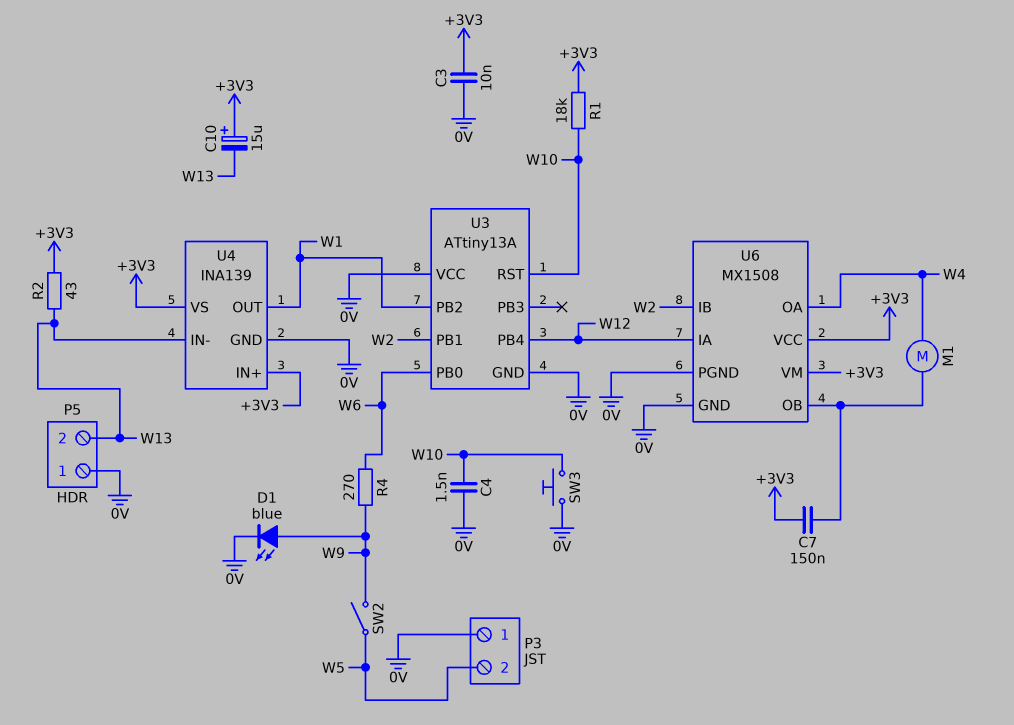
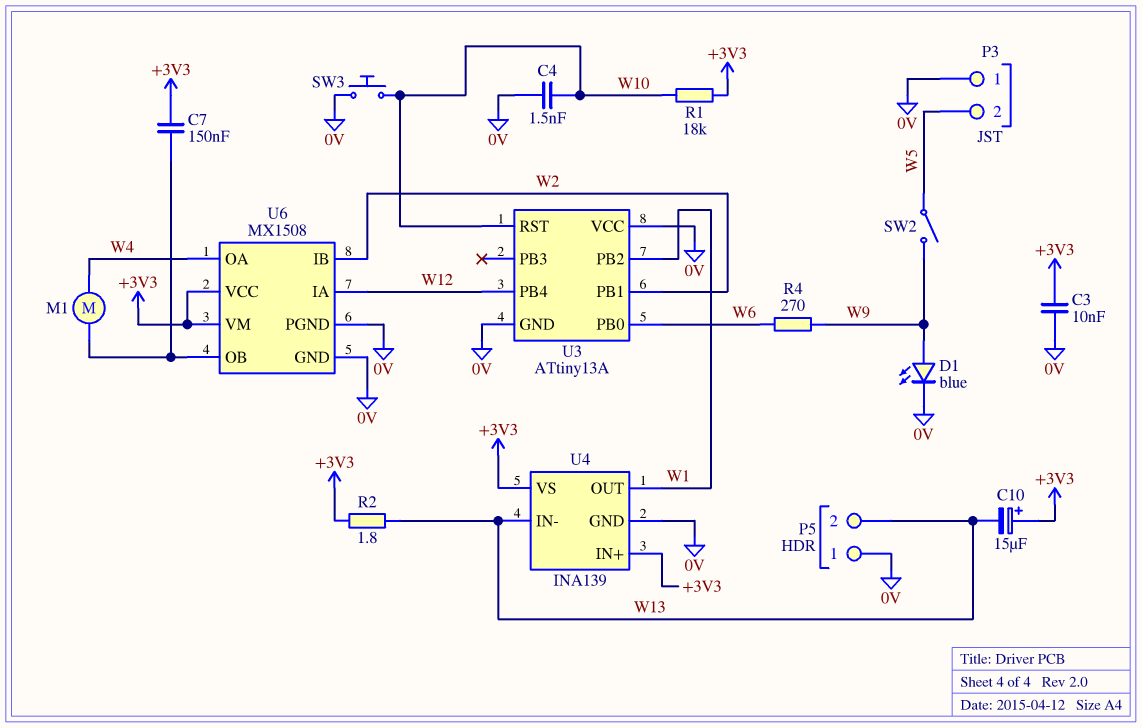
R2: 43 (+3V3, W13) -> 1.8 (+3V3, W13)

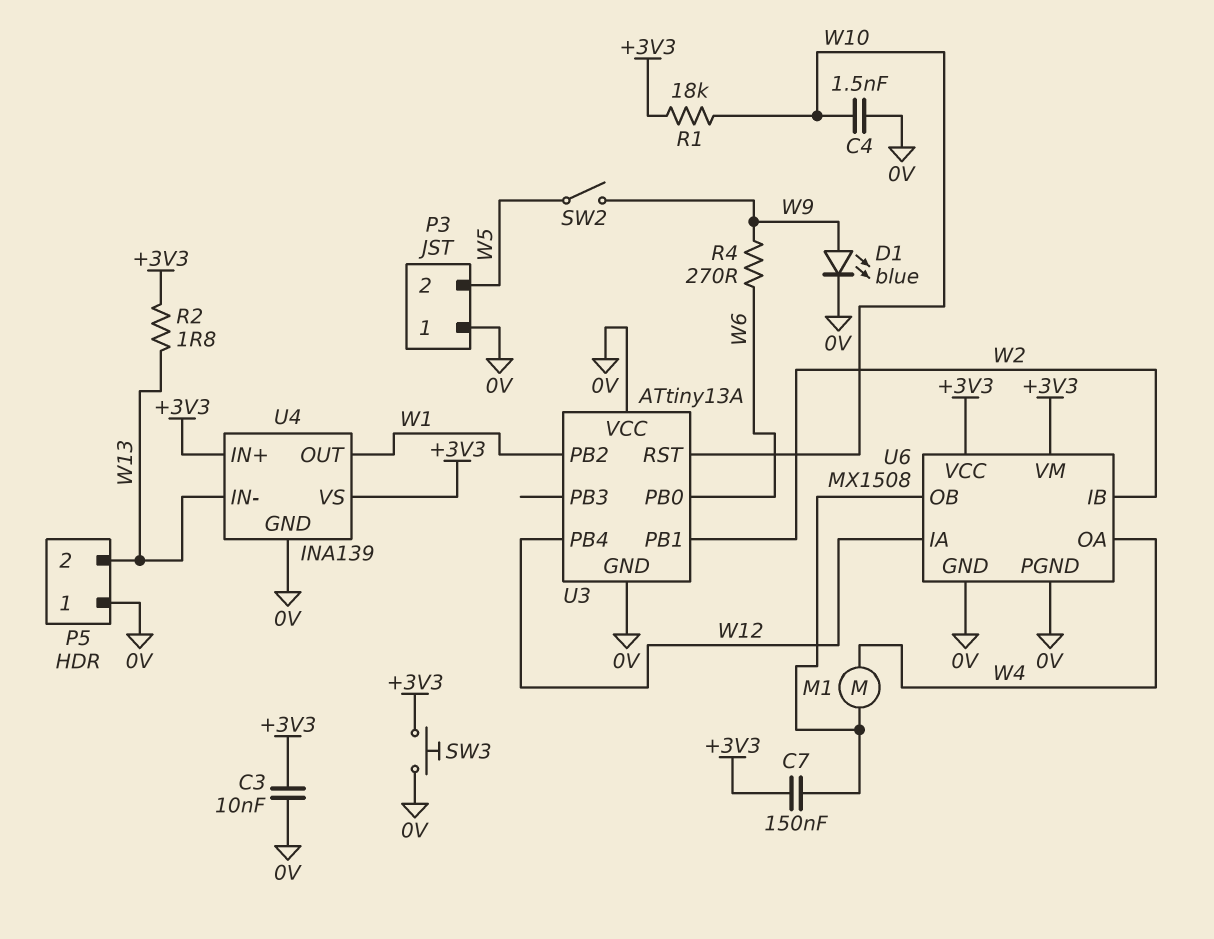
C10: 15uF (plus +3V3, minus W13) -> none
SW3: button (0V, W10) -> button (+3V3, 0V)

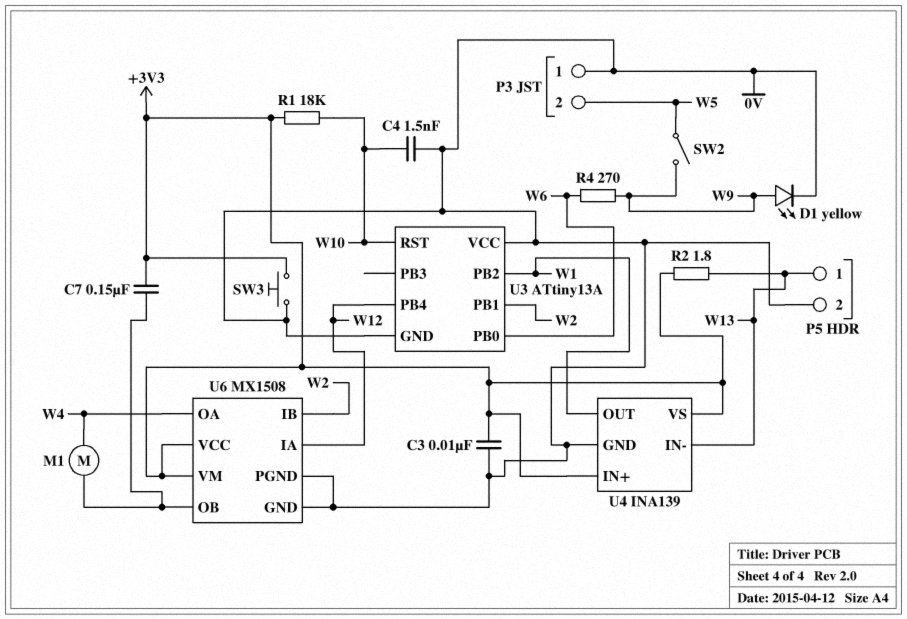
D1: LED blue (A W9, K 0V) -> LED yellow (A W9, K 0V)
P5 pin 1: 0V -> W13
P5 pin 2: W13 -> 0V

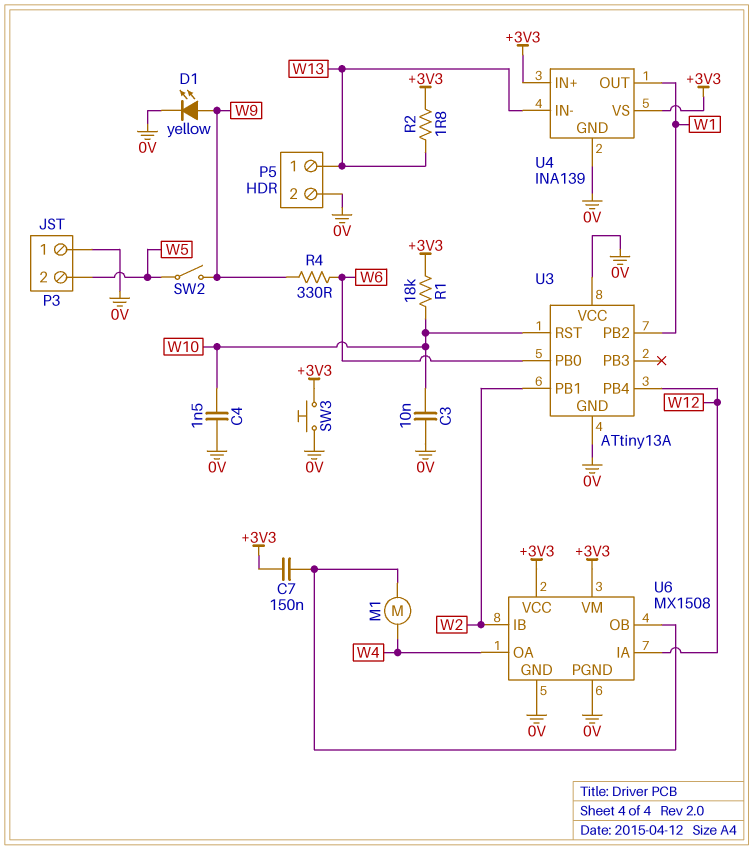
C3: 10nF (+3V3, 0V) -> 10nF (0V, W10)
R4: 270 (W6, W9) -> 330 (W6, W9)

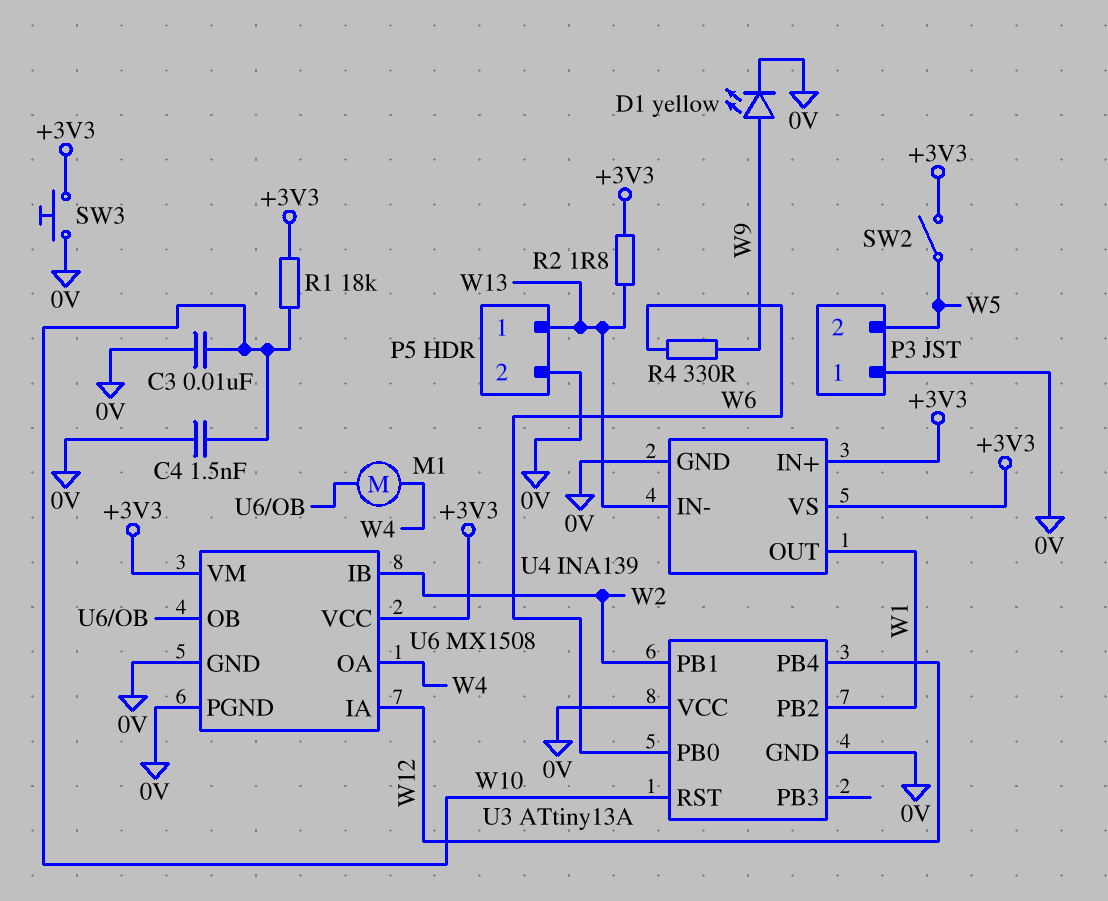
C7: 150nF (+3V3, U6/OB) -> none
SW2: switch (W5, W9) -> switch (+3V3, W5)

